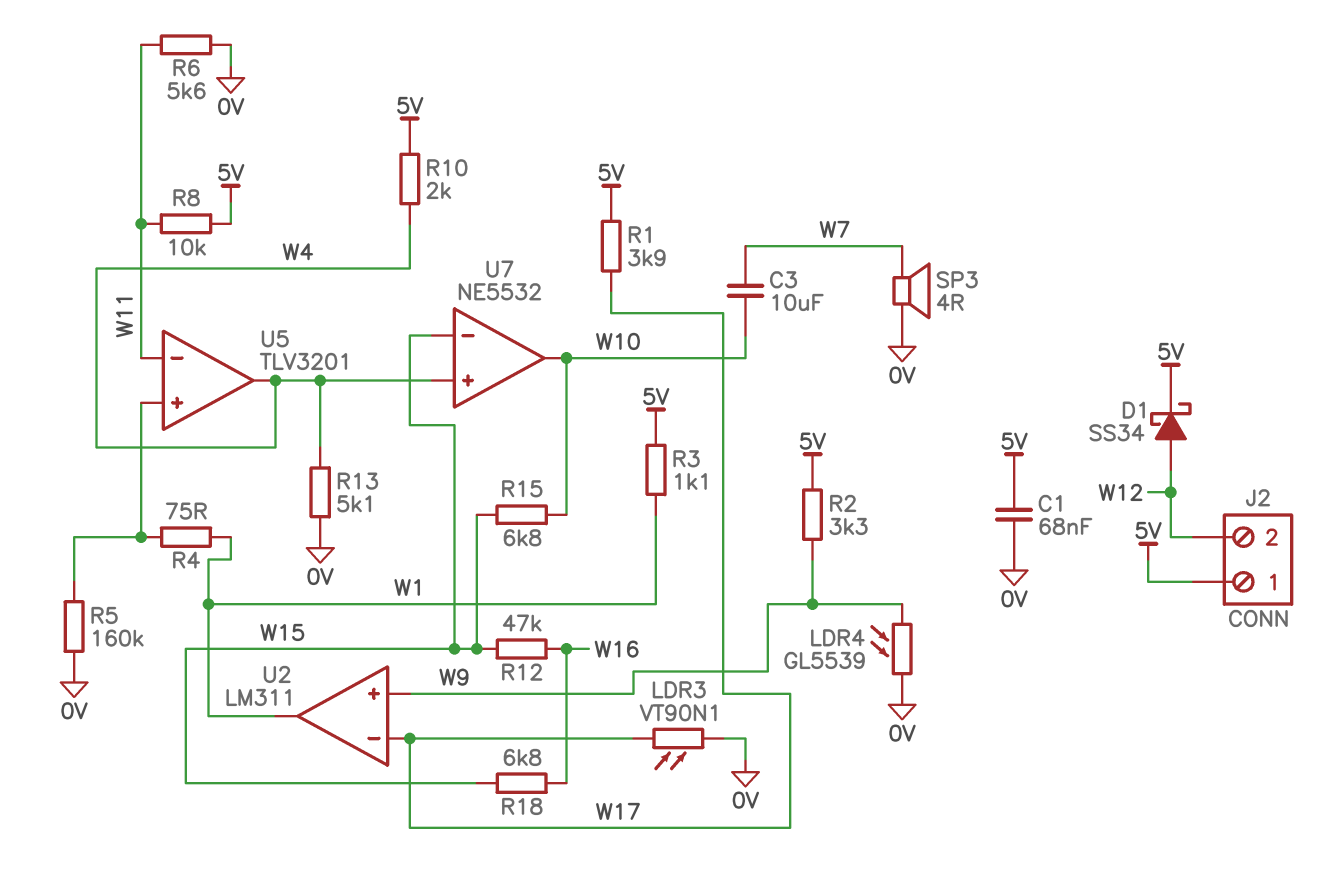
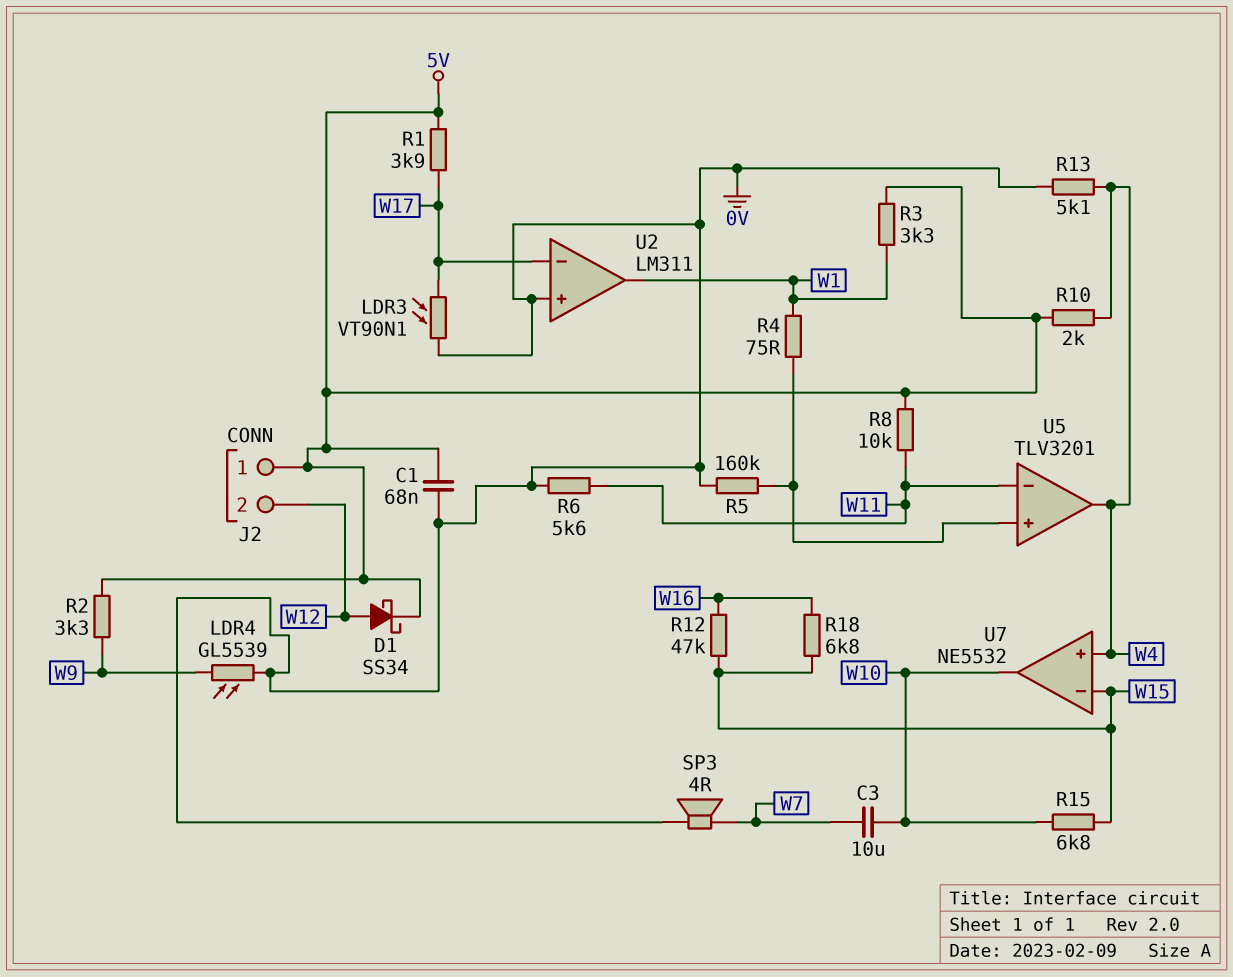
R3: 1.1k (5V, W1) -> 3.3k (5V, W1)
U2 pin in+: W9 -> 0V

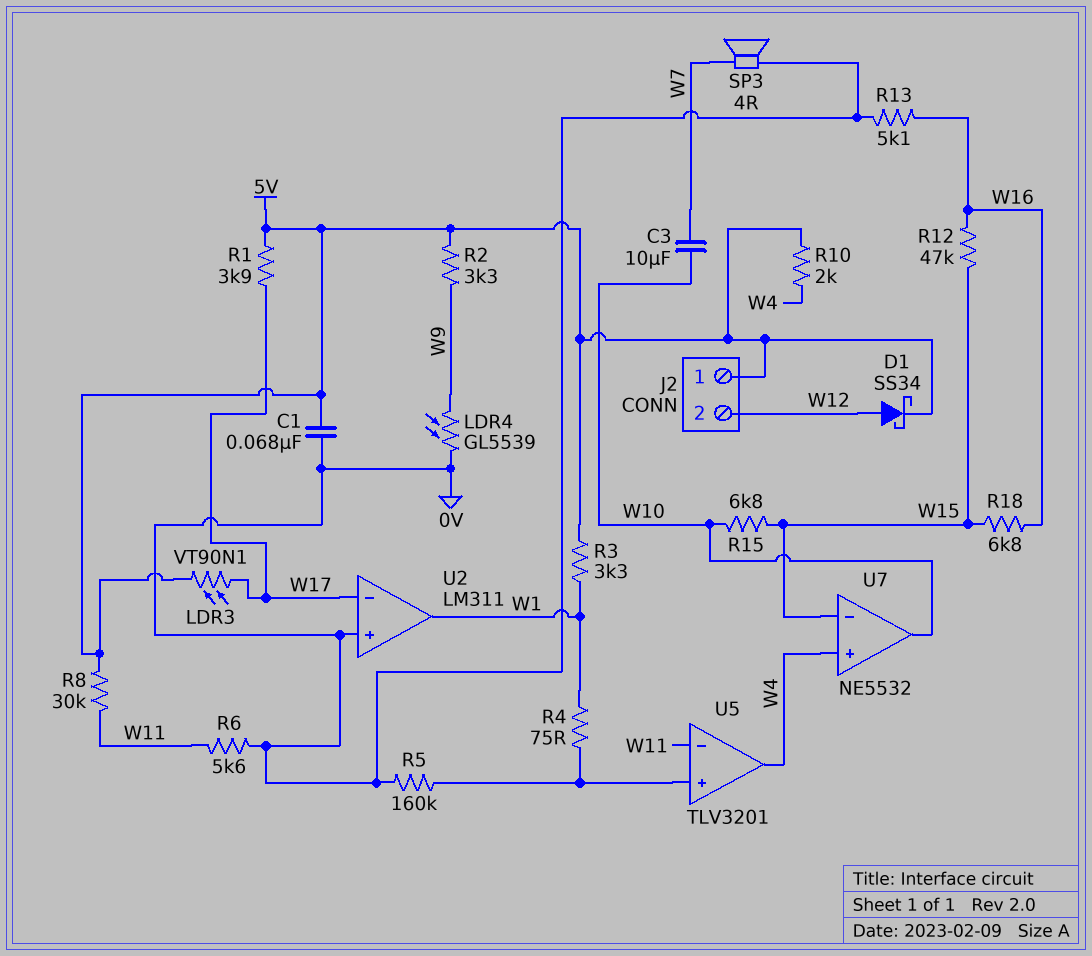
LDR3: VT90N1 (0V, W17) -> VT90N1 (5V, W17)
R8: 10k (5V, W11) -> 30k (5V, W11)
R13: 5.1k (0V, W4) -> 5.1k (0V, W16)

